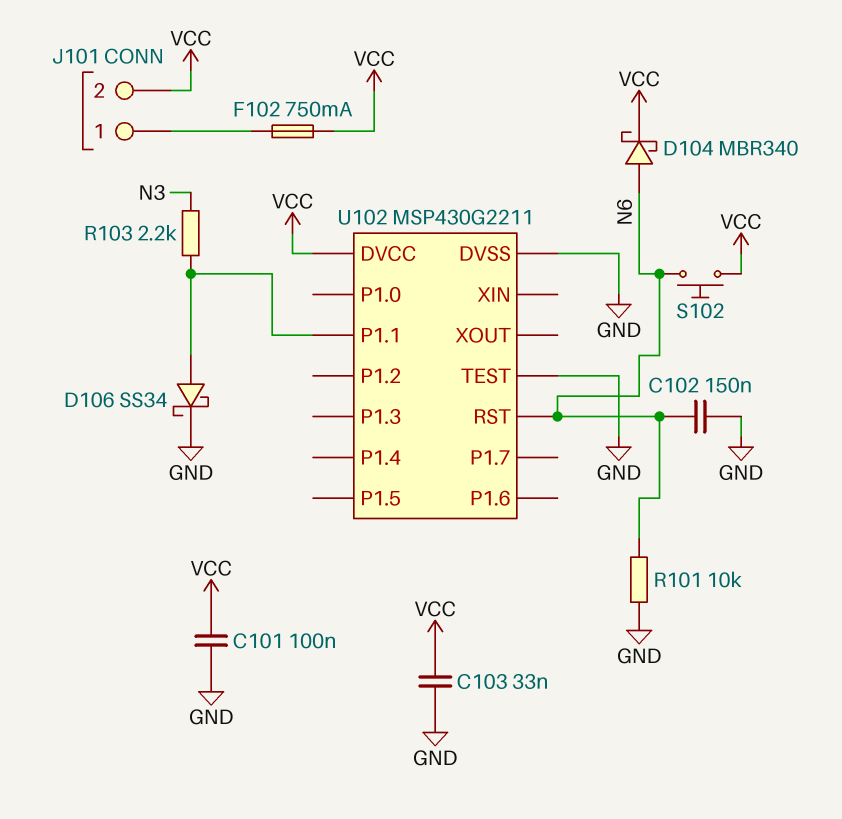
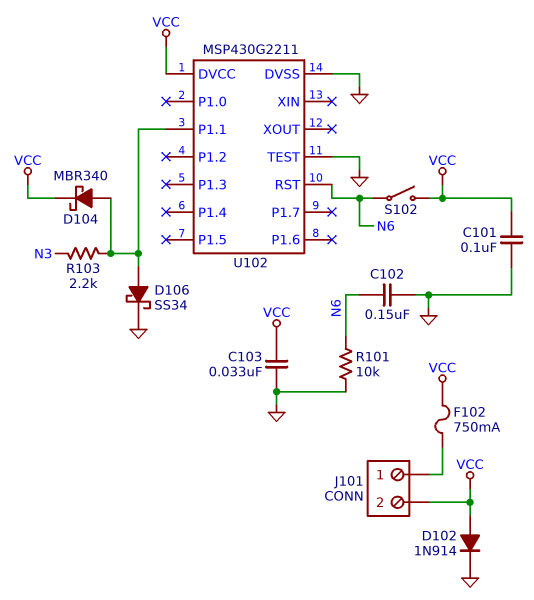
D102: none -> diode 1N914 (A VCC, K GND)
D104: schottky MBR340 (A N6, K VCC) -> schottky MBR340 (A U102/P1.1, K VCC)
S102: button (N6, VCC) -> switch (N6, VCC)

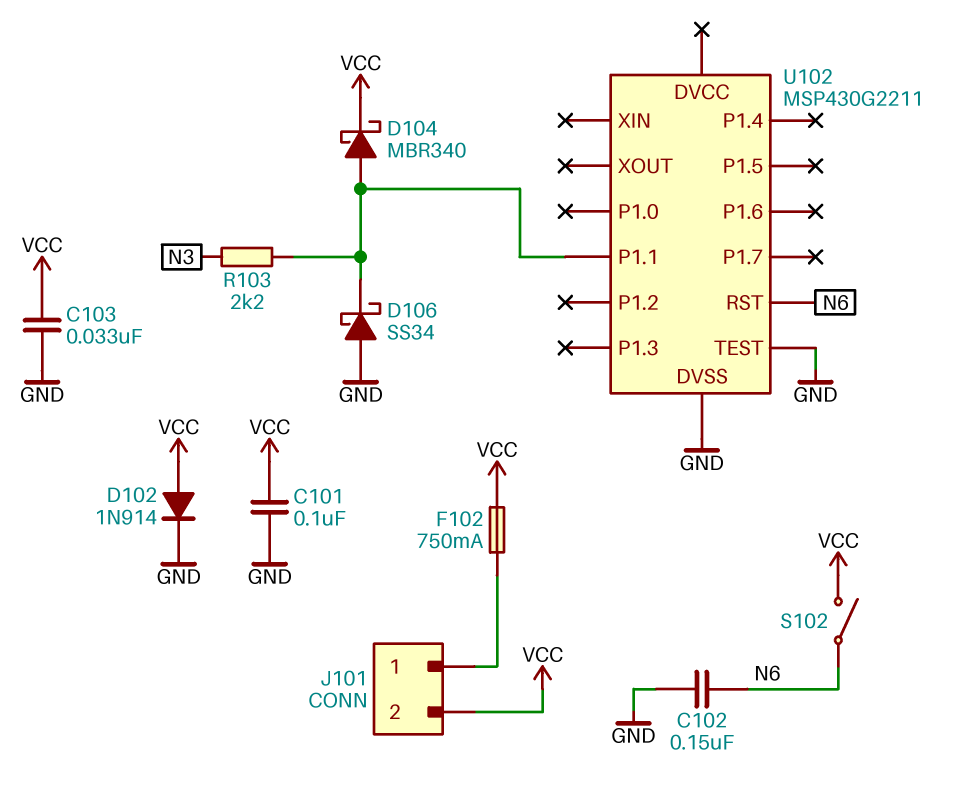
D106: schottky SS34 (A U102/P1.1, K GND) -> schottky SS34 (A GND, K U102/P1.1)
R101: 10k (GND, N6) -> none
U102 pin DVCC: VCC -> none

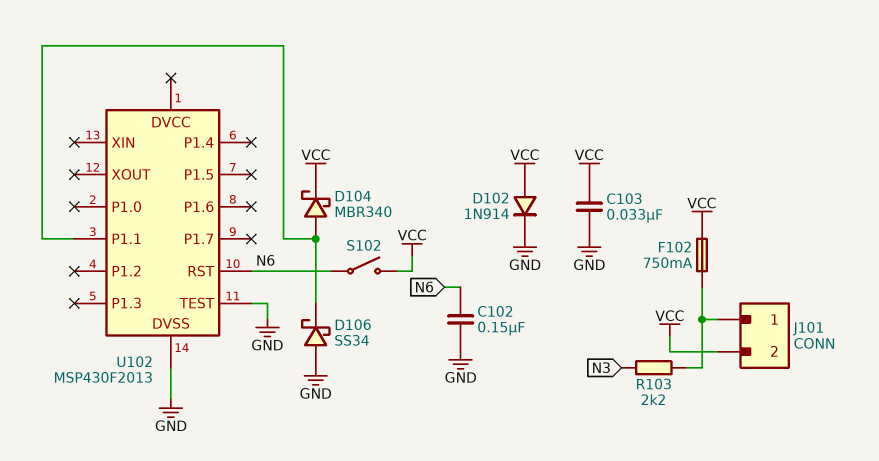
C101: 100nF (GND, VCC) -> none
R103: 2.2k (N3, U102/P1.1) -> 2.2k (J101/1, N3)
U102: MSP430G2211 -> MSP430F2013

